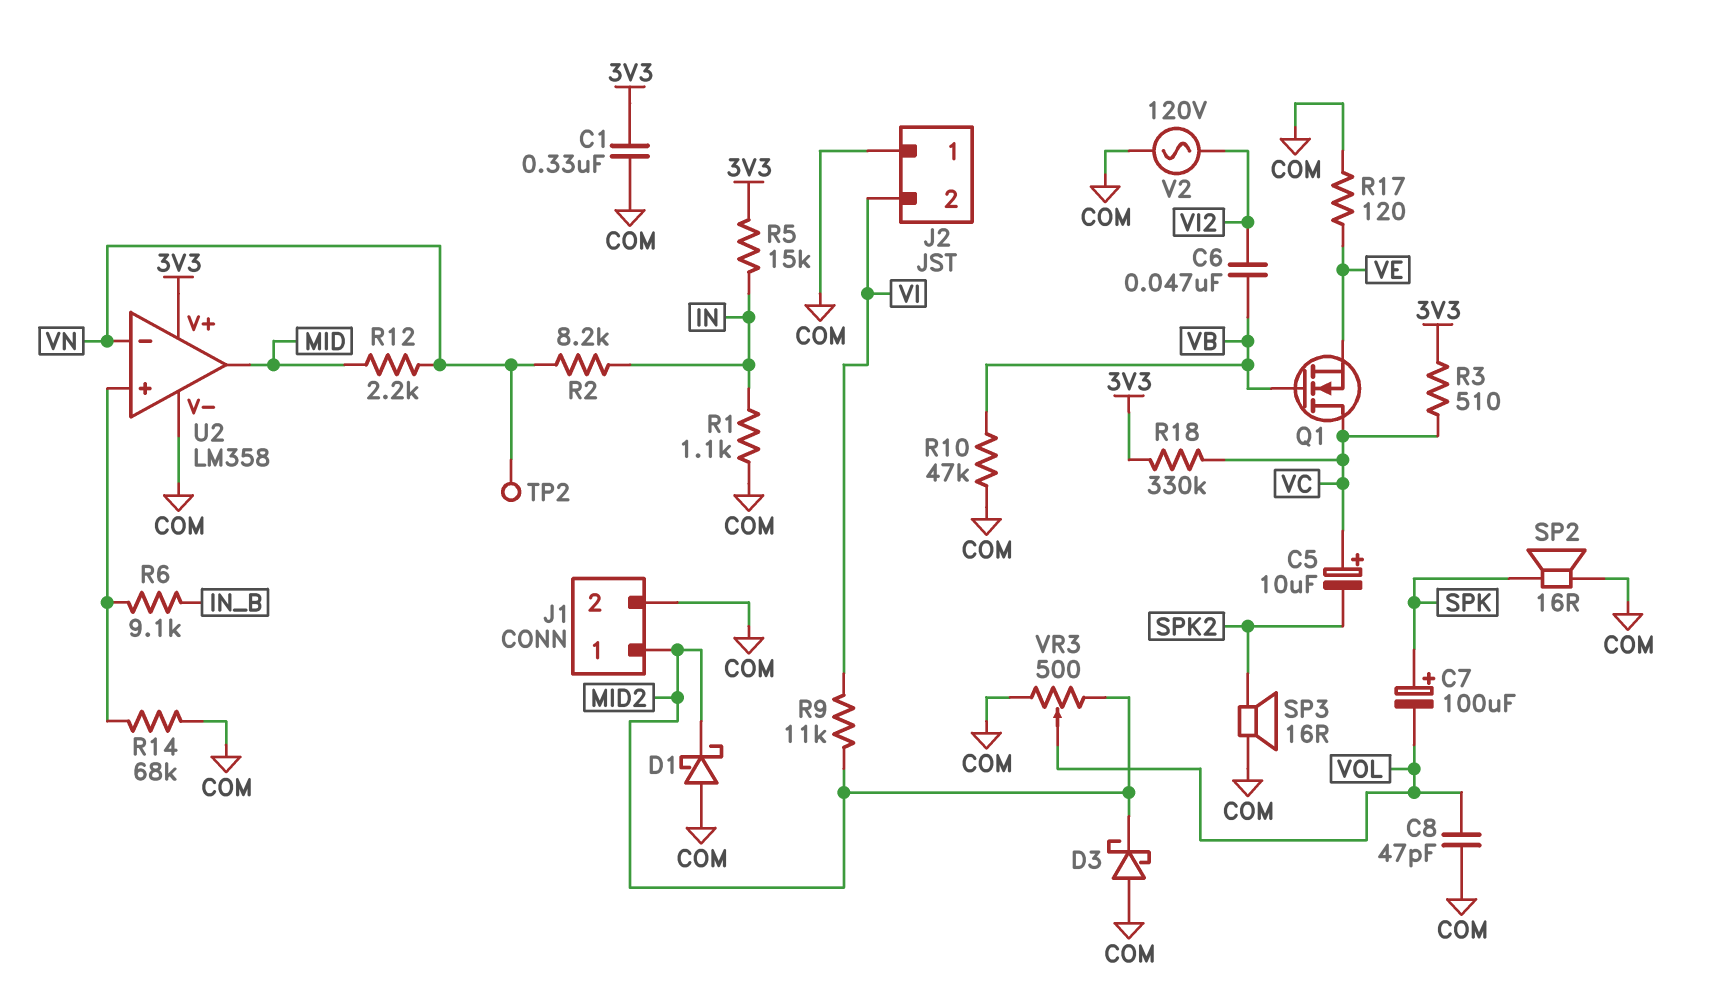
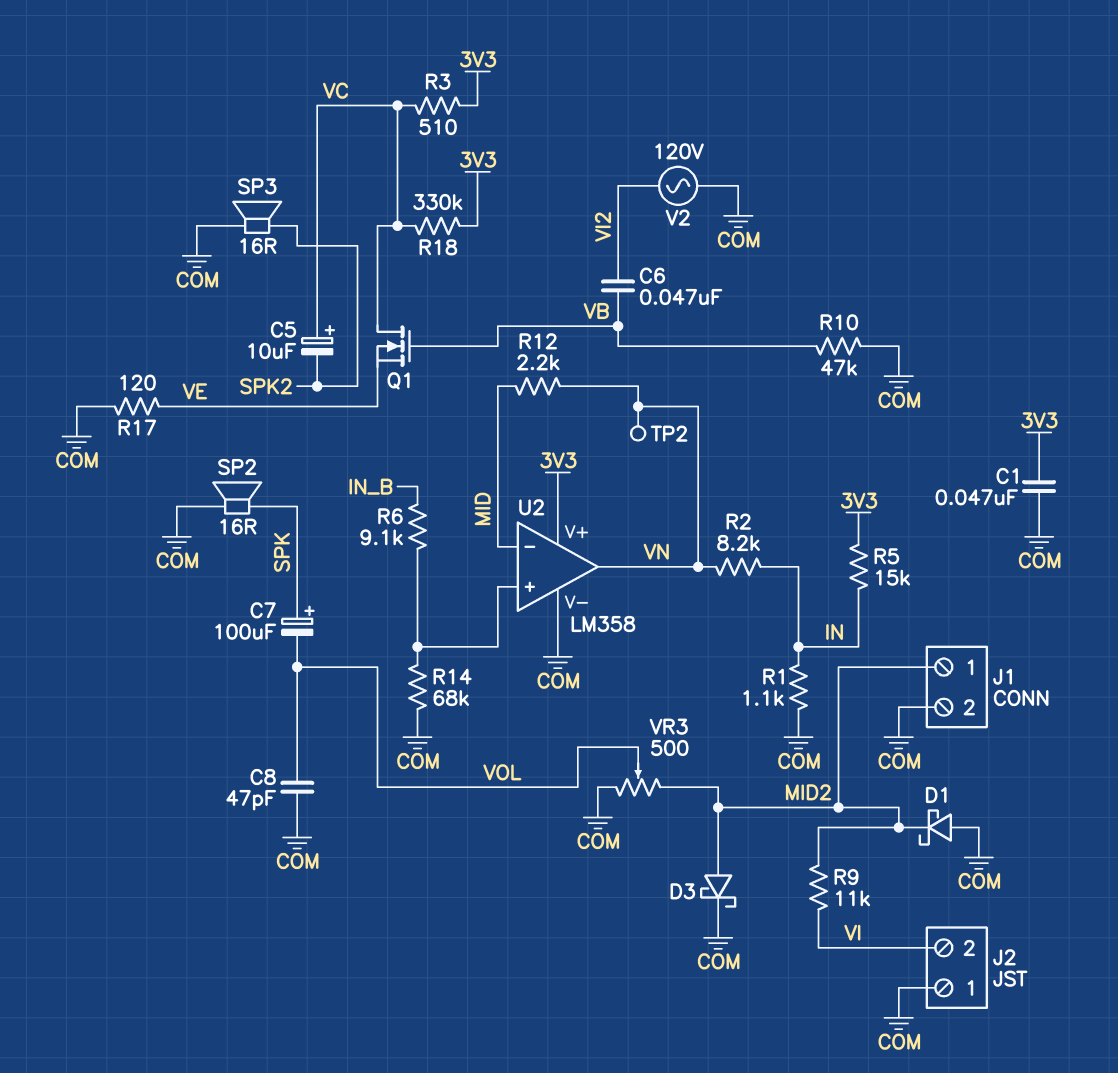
C1: 330nF (3V3, COM) -> 47nF (3V3, COM)
D3: schottky (A COM, K MID2) -> schottky (A MID2, K COM)
U2 pin in-: VN -> MID
U2 pin out: MID -> VN

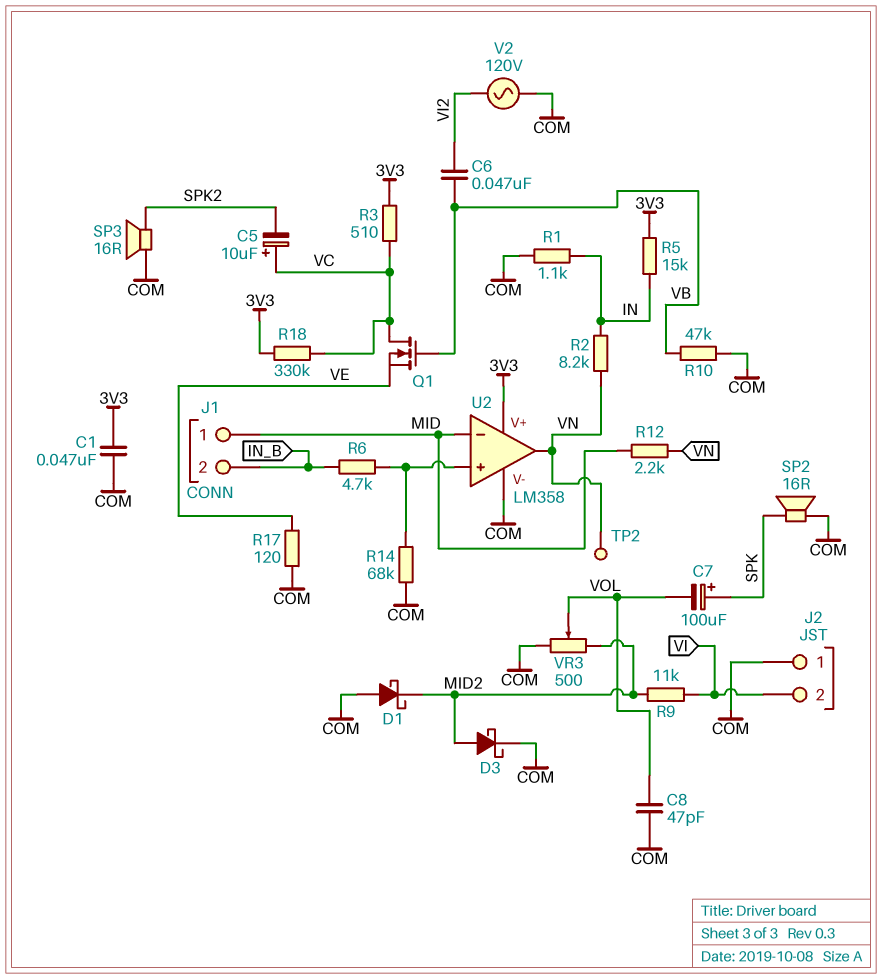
J1 pin 1: MID2 -> MID
J1 pin 2: COM -> IN_B
R6: 9.1k (IN_B, U2/in+) -> 4.7k (IN_B, U2/in+)

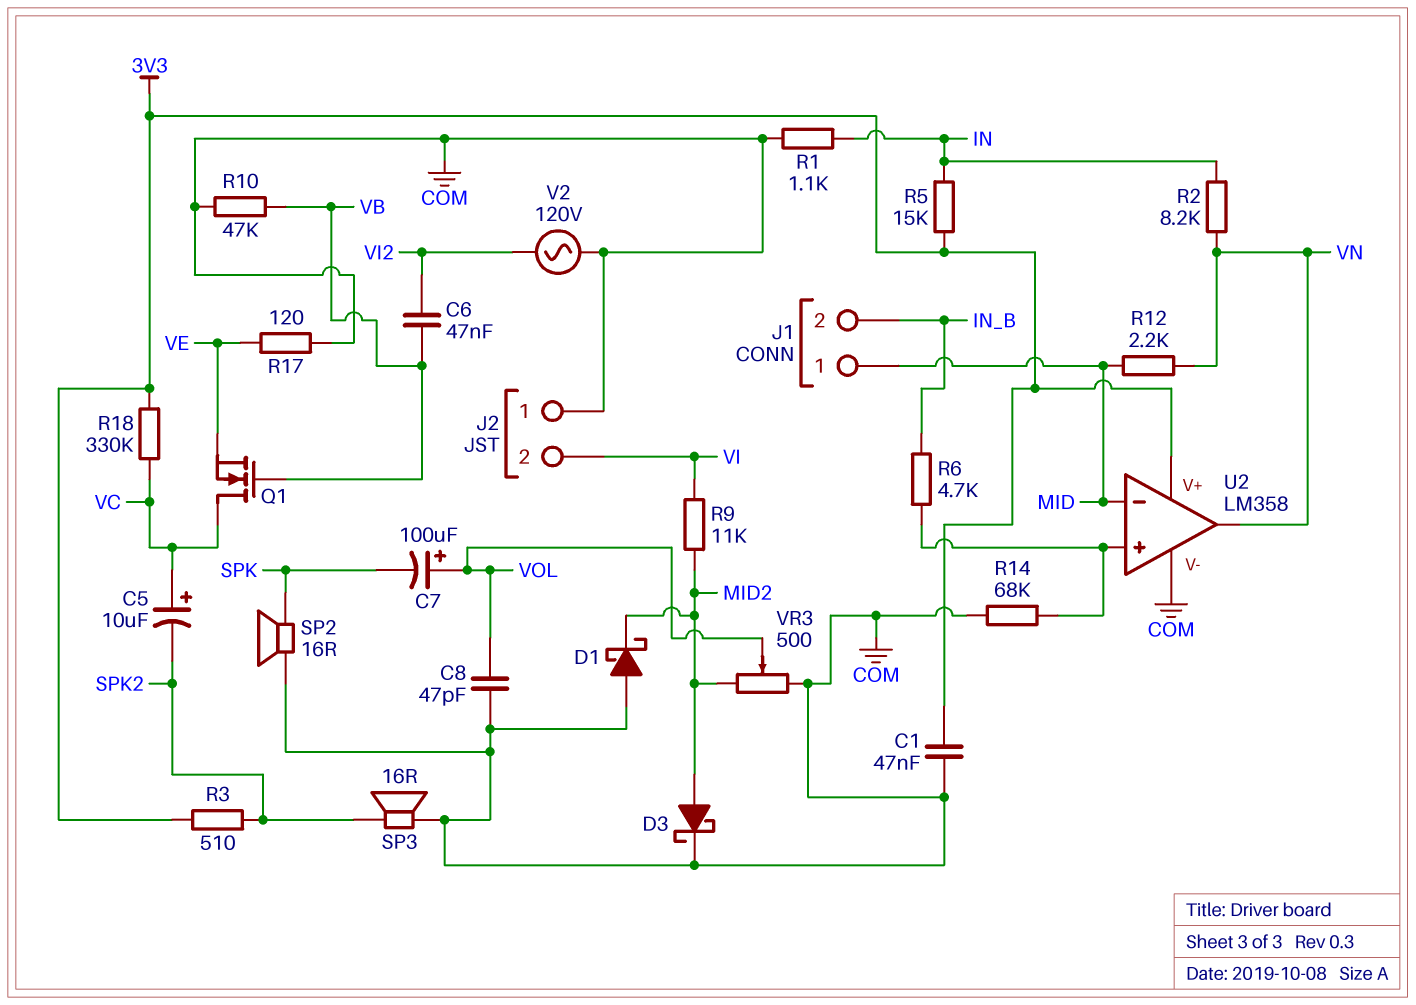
C7: 100uF (plus SPK, minus VOL) -> 100uF (plus VOL, minus SPK)
R3: 510 (3V3, VC) -> 510 (3V3, SPK2)
TP2: test point (VN) -> none

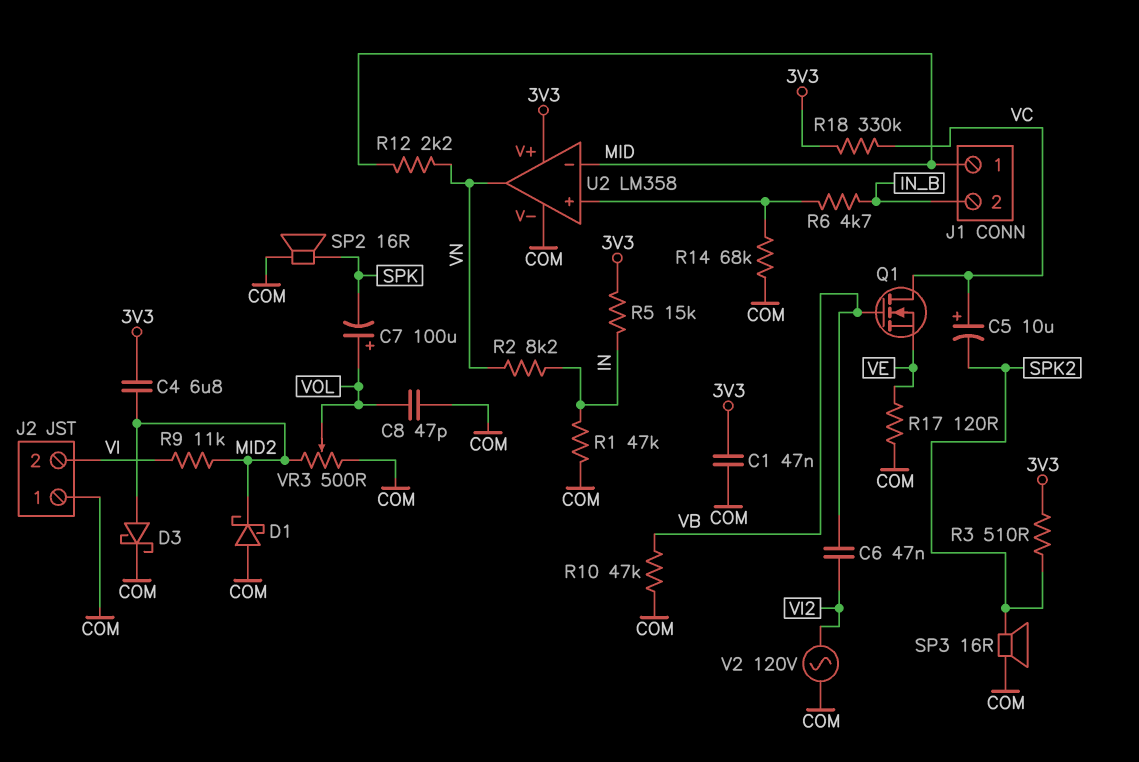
C4: none -> 6.8uF (3V3, MID2)
R1: 1.1k (COM, IN) -> 47k (COM, IN)

